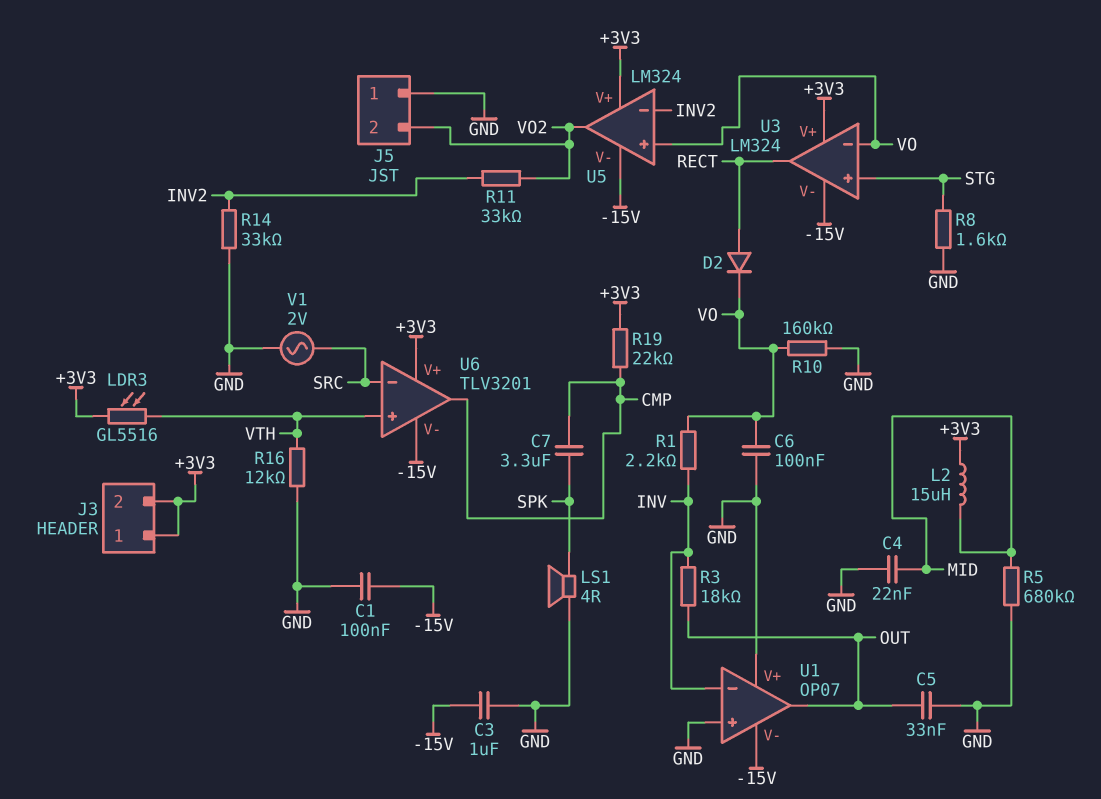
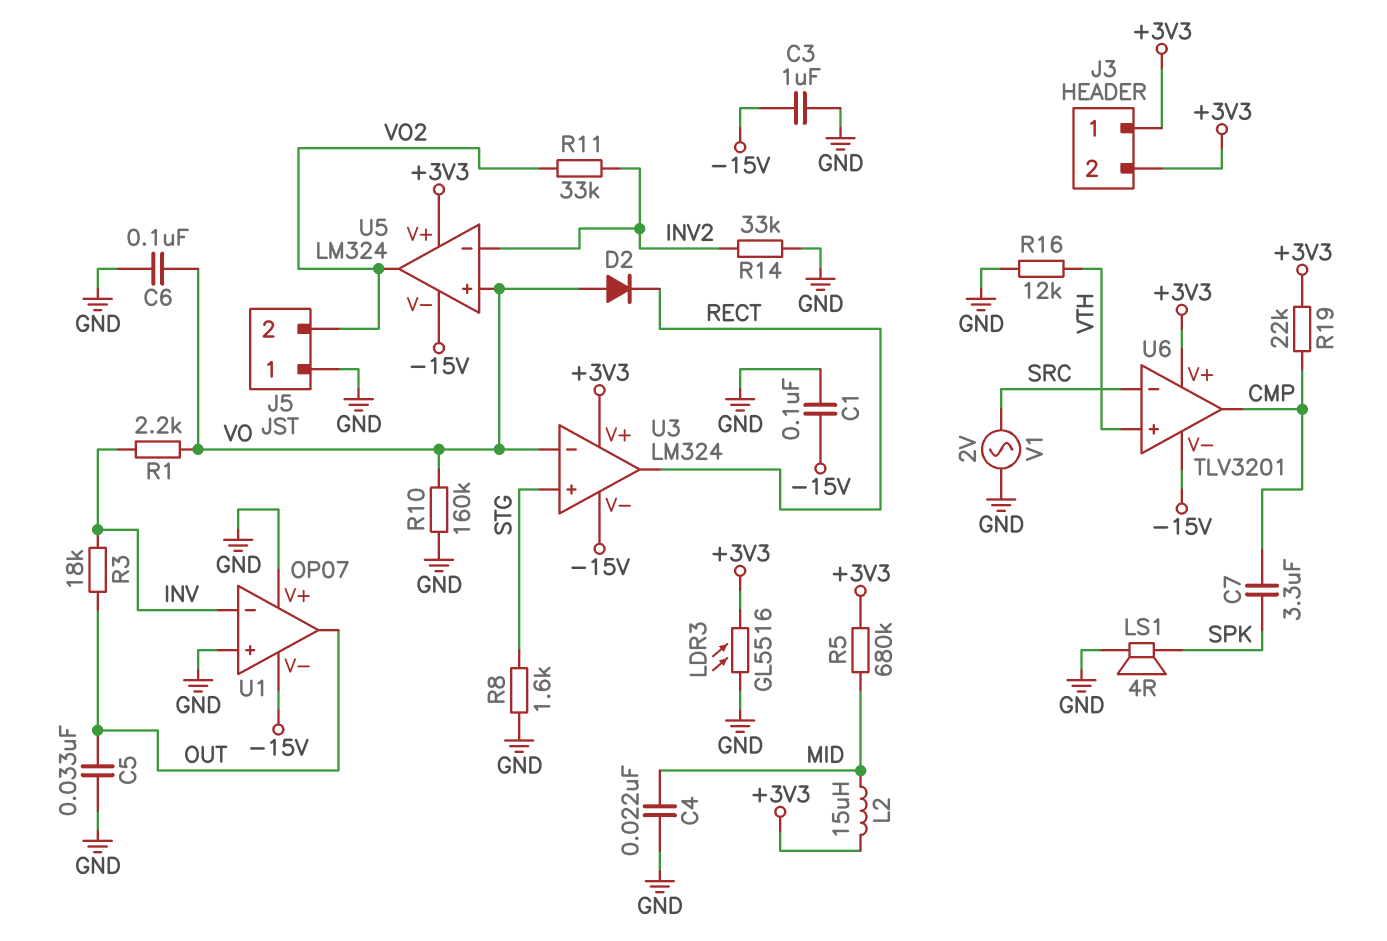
D2: diode (A RECT, K VO) -> diode (A VO, K RECT)
LDR3: GL5516 (+3V3, VTH) -> GL5516 (+3V3, GND)
R5: 680k (GND, MID) -> 680k (+3V3, MID)

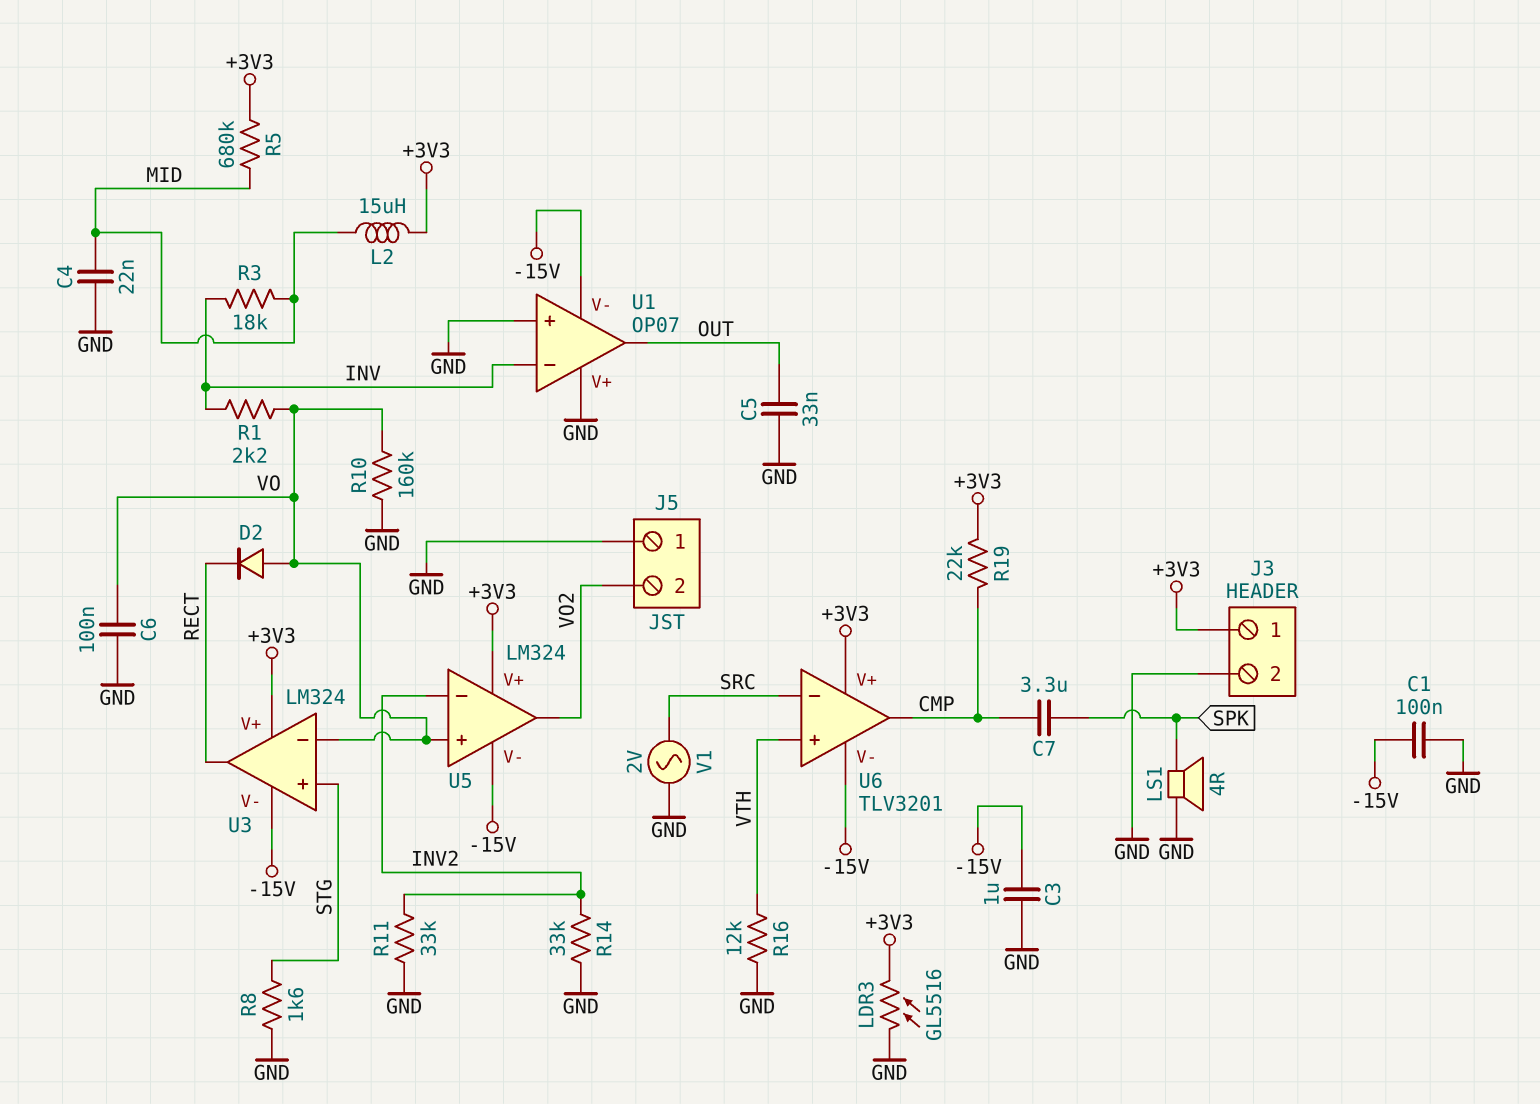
J3 pin 2: +3V3 -> GND
R3: 18k (INV, OUT) -> 18k (INV, MID)
R11: 33k (INV2, VO2) -> 33k (GND, INV2)

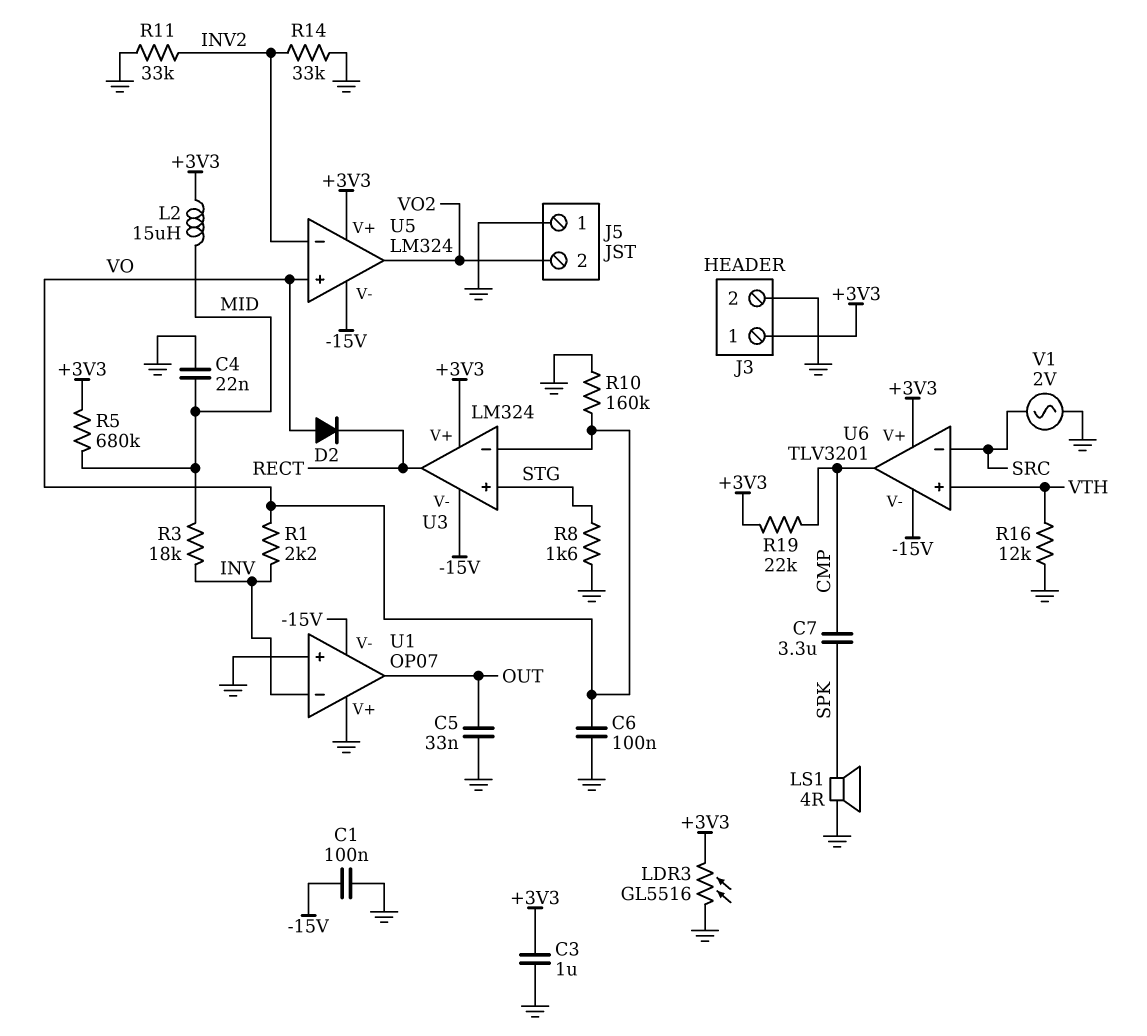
C3: 1uF (-15V, GND) -> 1uF (+3V3, GND)

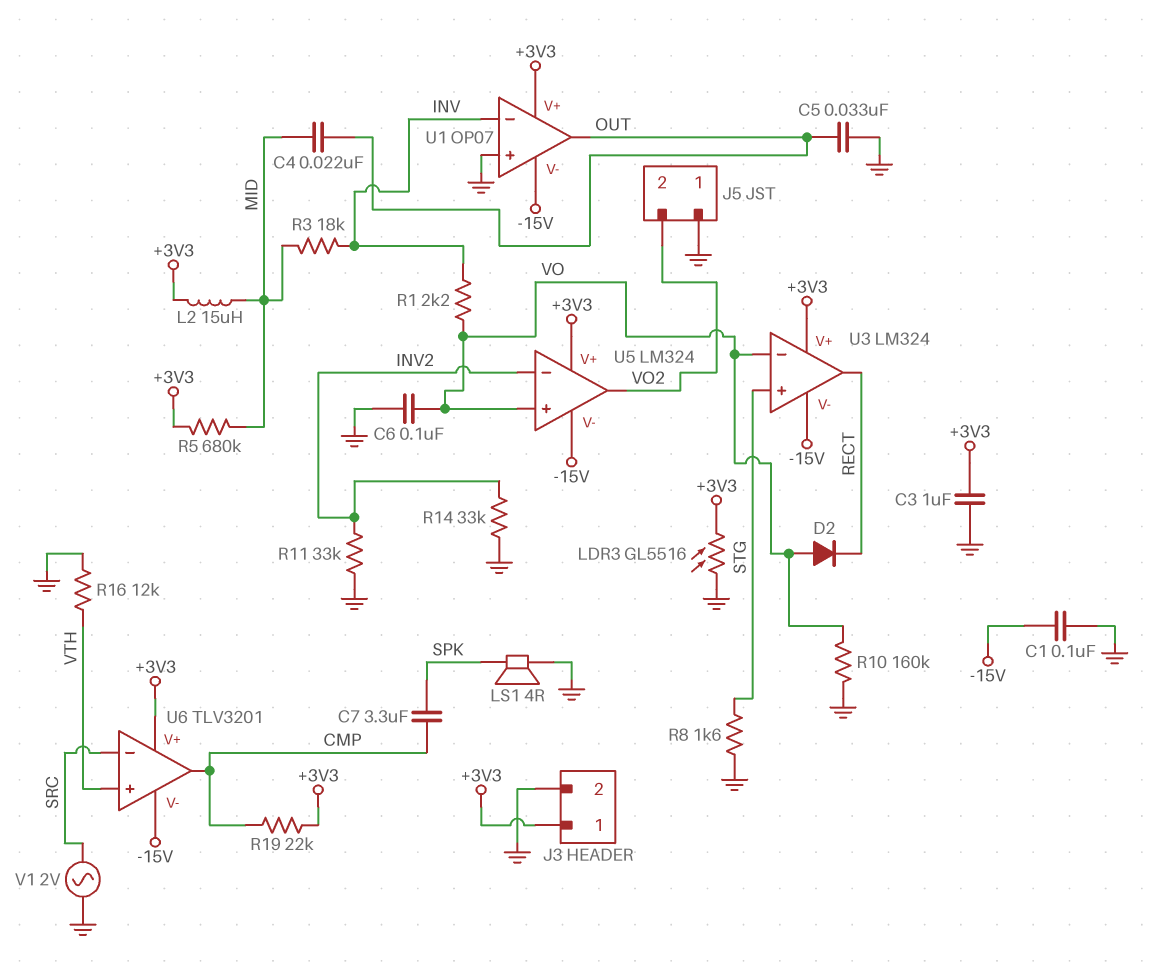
C4: 22nF (GND, MID) -> 22nF (MID, OUT)
U1 pin V+: GND -> +3V3

